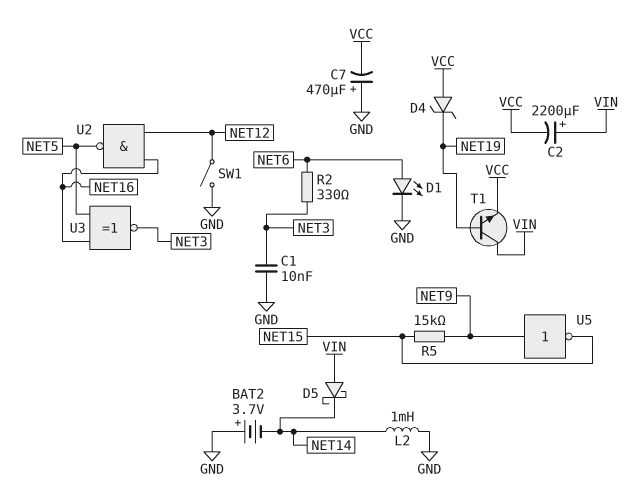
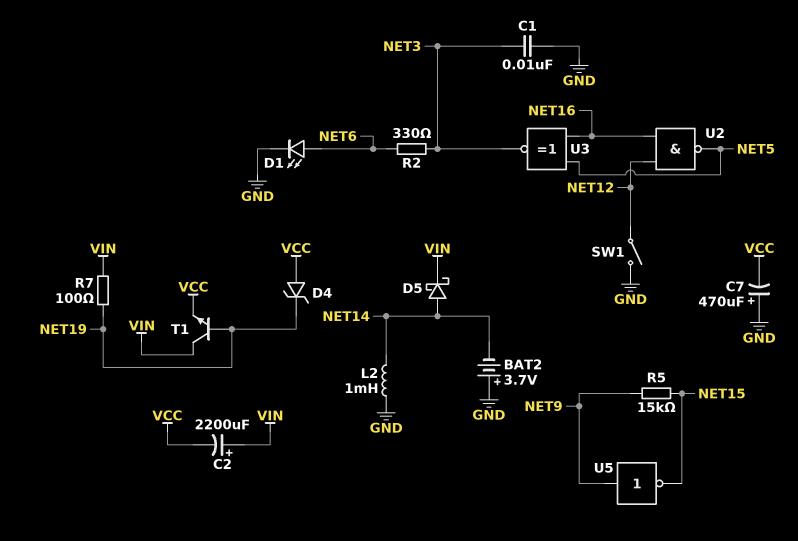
D5: schottky (A VIN, K NET14) -> schottky (A NET14, K VIN)
R7: none -> 100 (NET19, VIN)

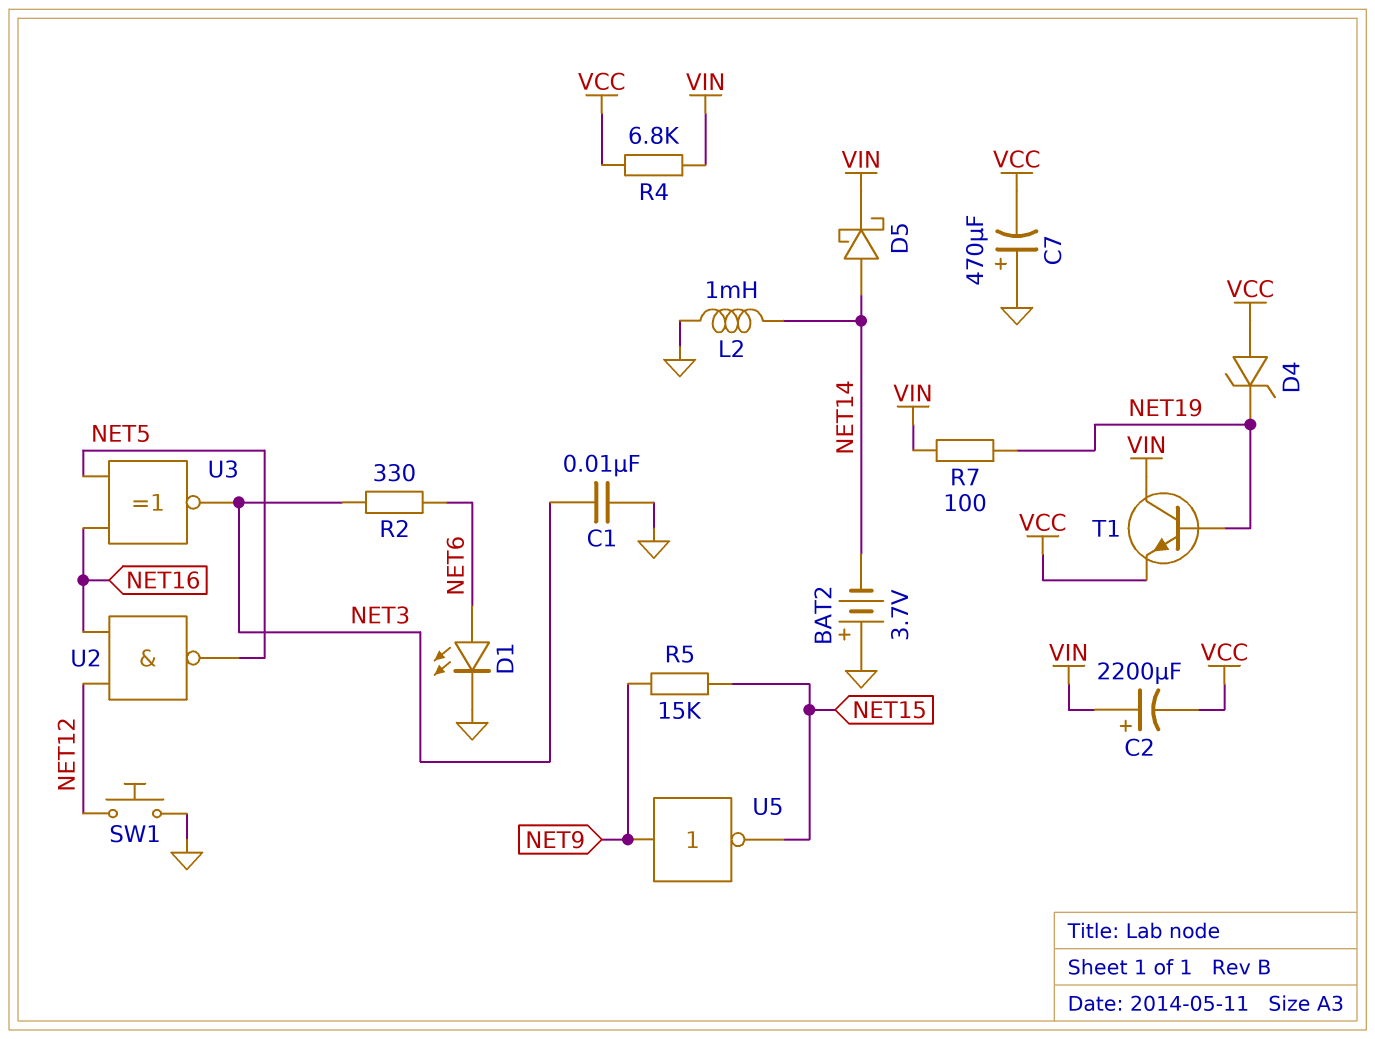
R4: none -> 6.8k (VCC, VIN)
SW1: switch (GND, NET12) -> button (GND, NET12)

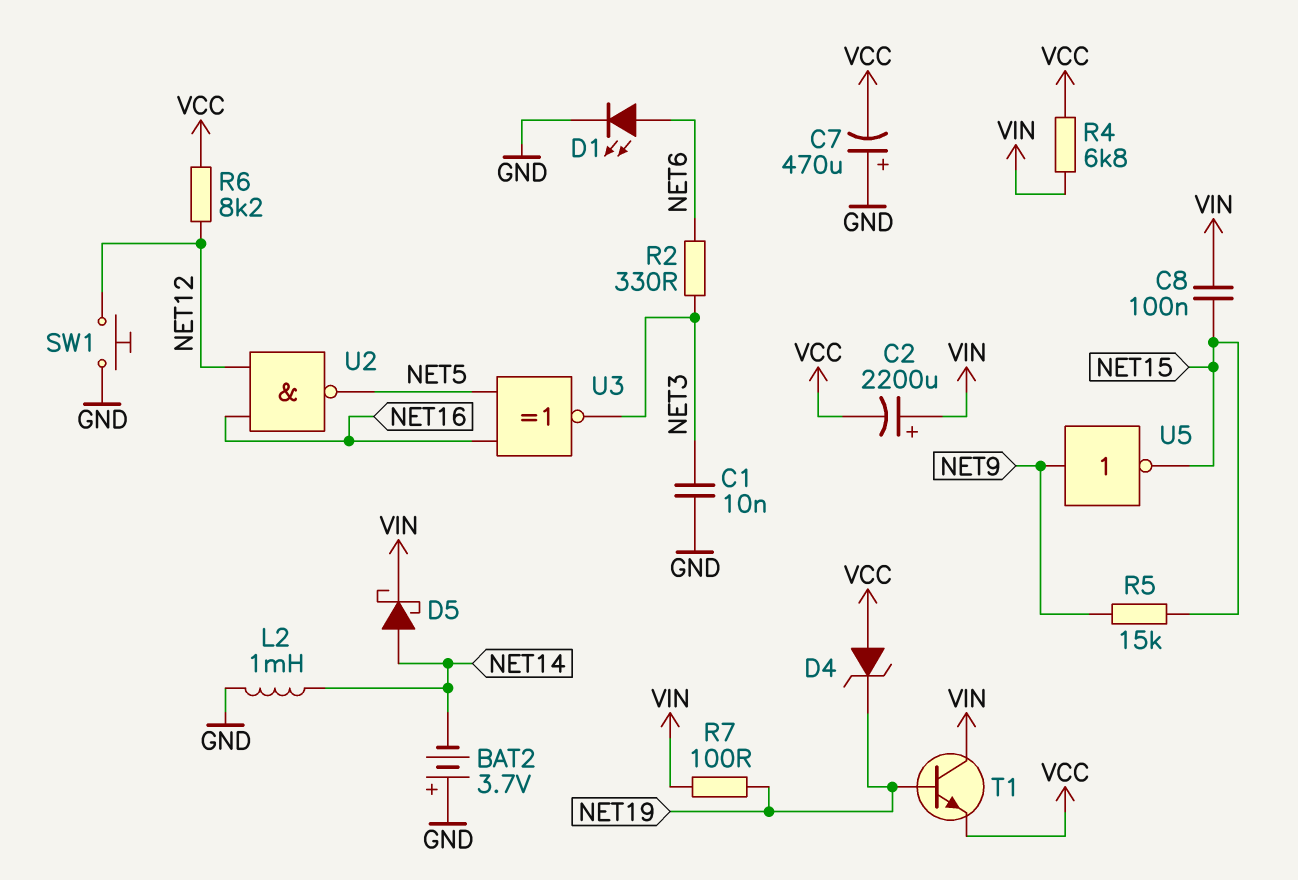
C8: none -> 100nF (NET15, VIN)
R6: none -> 8.2k (NET12, VCC)

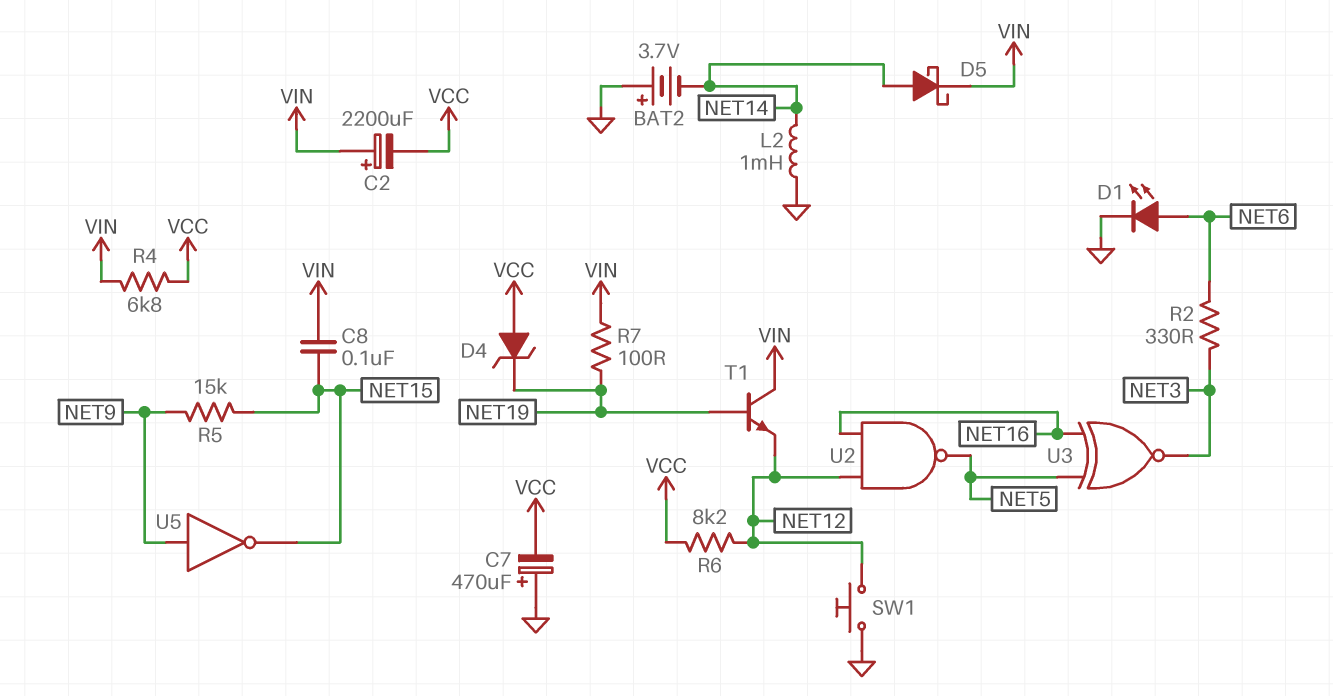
C1: 10nF (GND, NET3) -> none
T1: NPN (B NET19, C VIN, E VCC) -> NPN (B NET19, C VIN, E NET12)

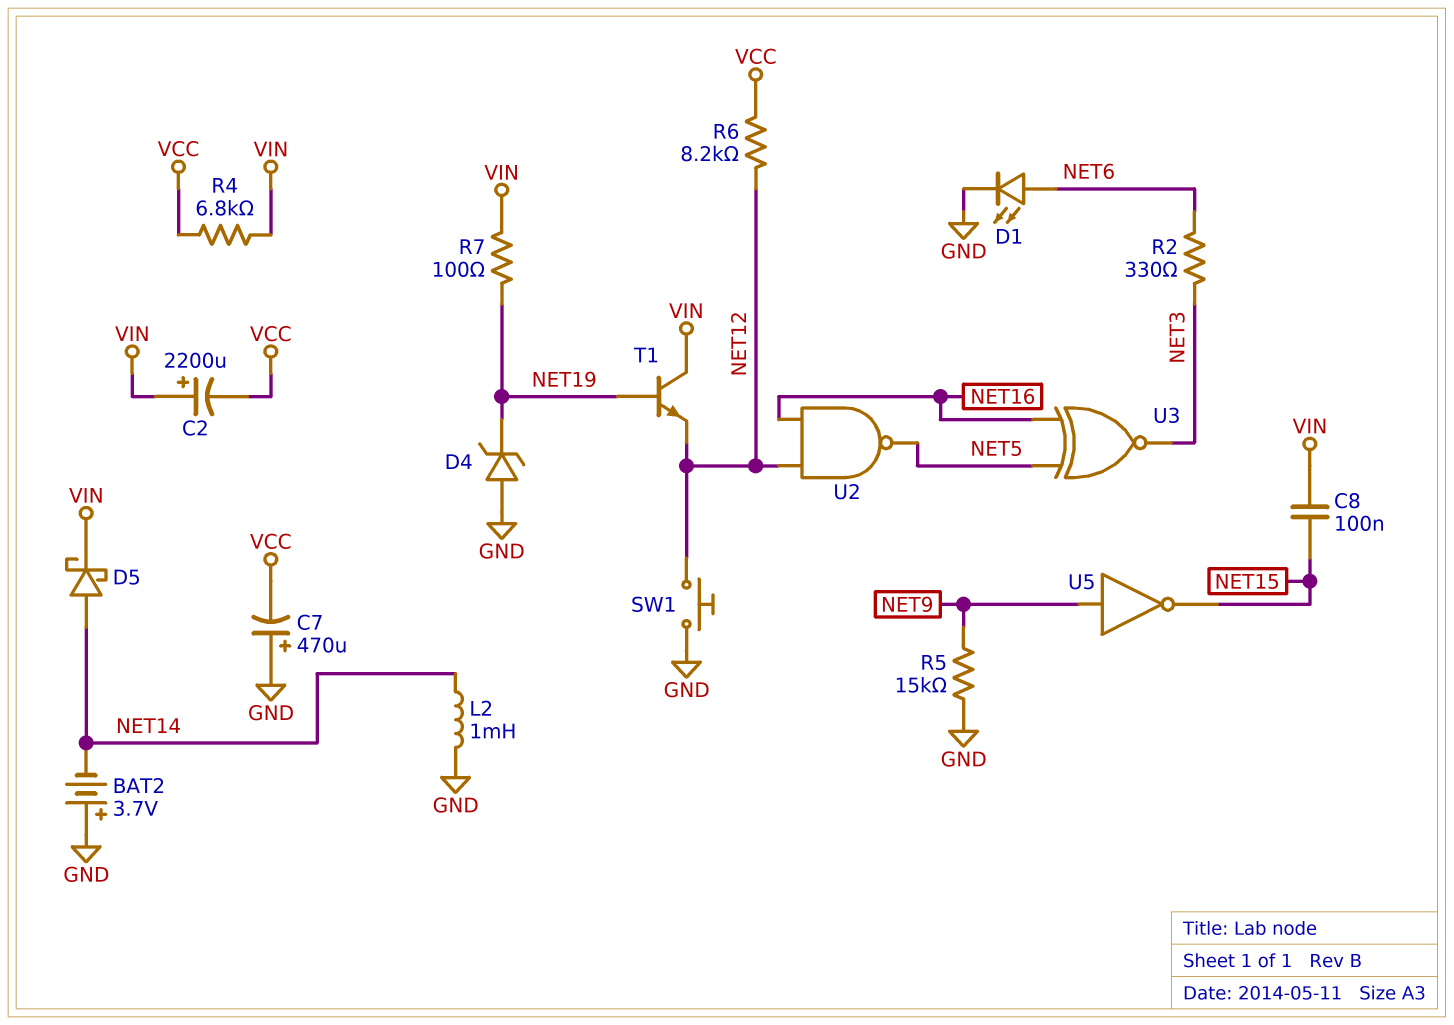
D4: zener (A VCC, K NET19) -> zener (A GND, K NET19)
R5: 15k (NET9, NET15) -> 15k (GND, NET9)

